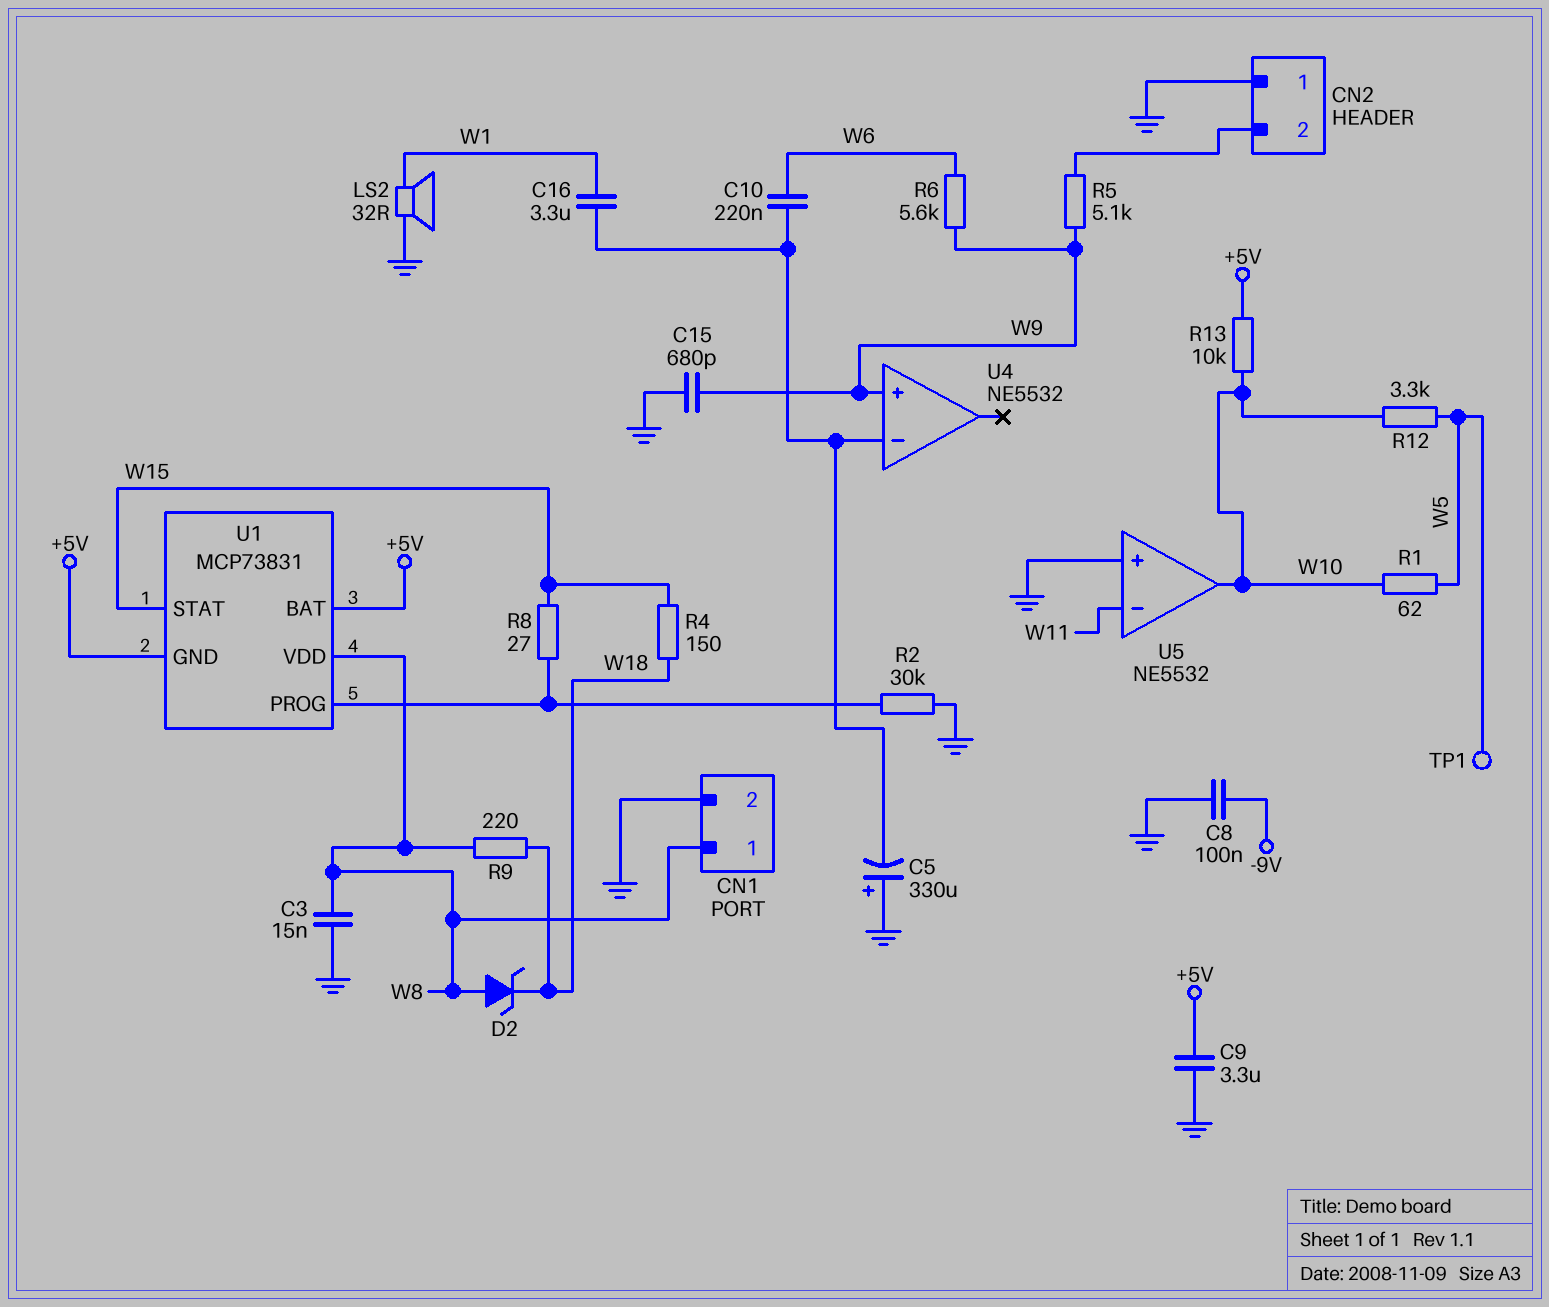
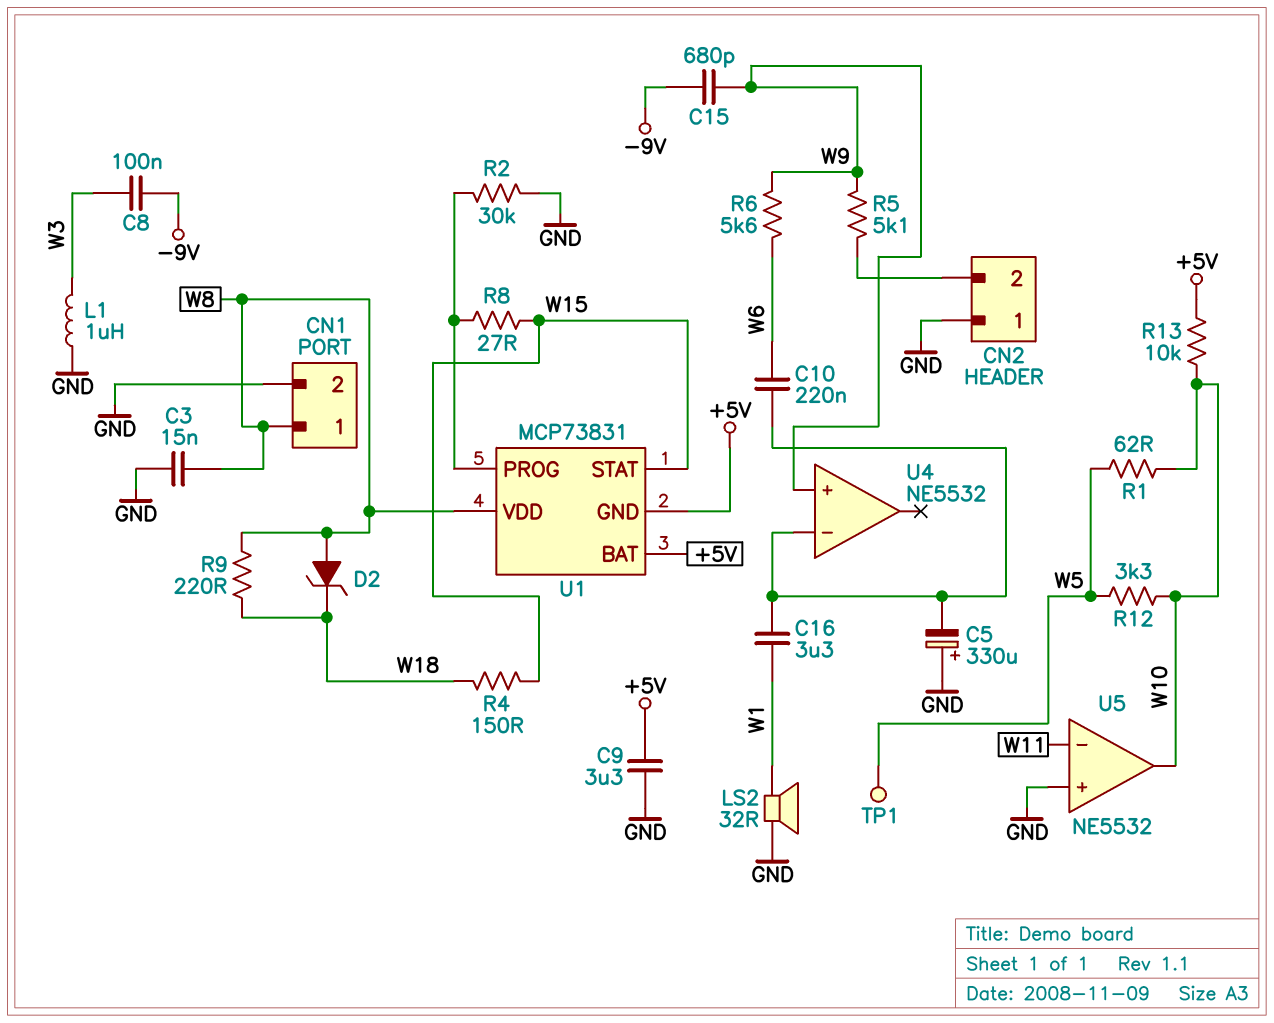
C8: 100nF (-9V, GND) -> 100nF (-9V, W3)
C15: 680pF (GND, W9) -> 680pF (-9V, W9)
L1: none -> 1uH (GND, W3)

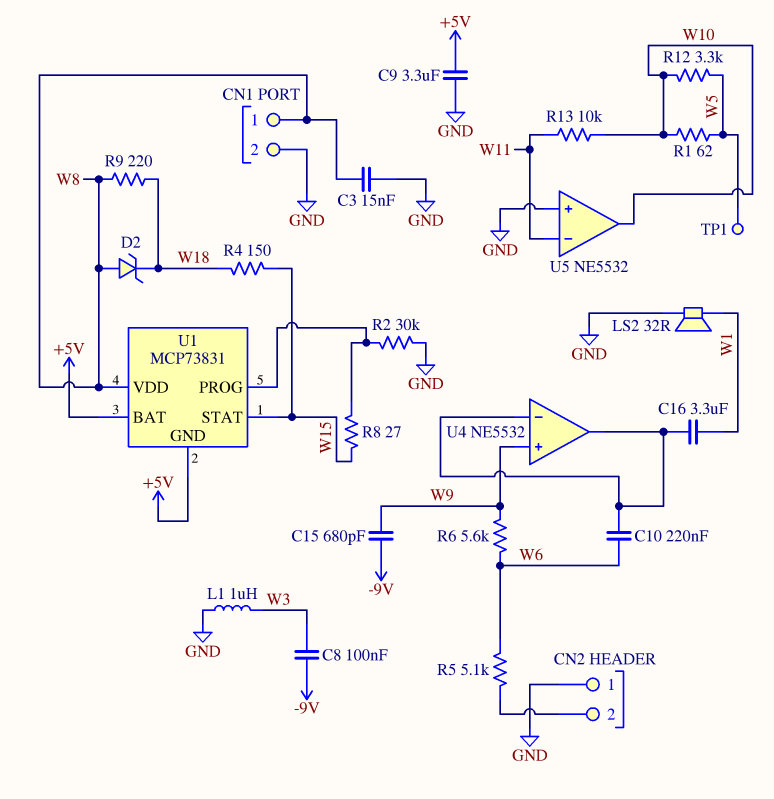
C5: 330uF (plus GND, minus U4/in-) -> none
R5: 5.1k (CN2/2, W9) -> 5.1k (CN2/2, W6)
R13: 10k (+5V, W10) -> 10k (W10, W11)
U4 pin out: none -> U4/in-

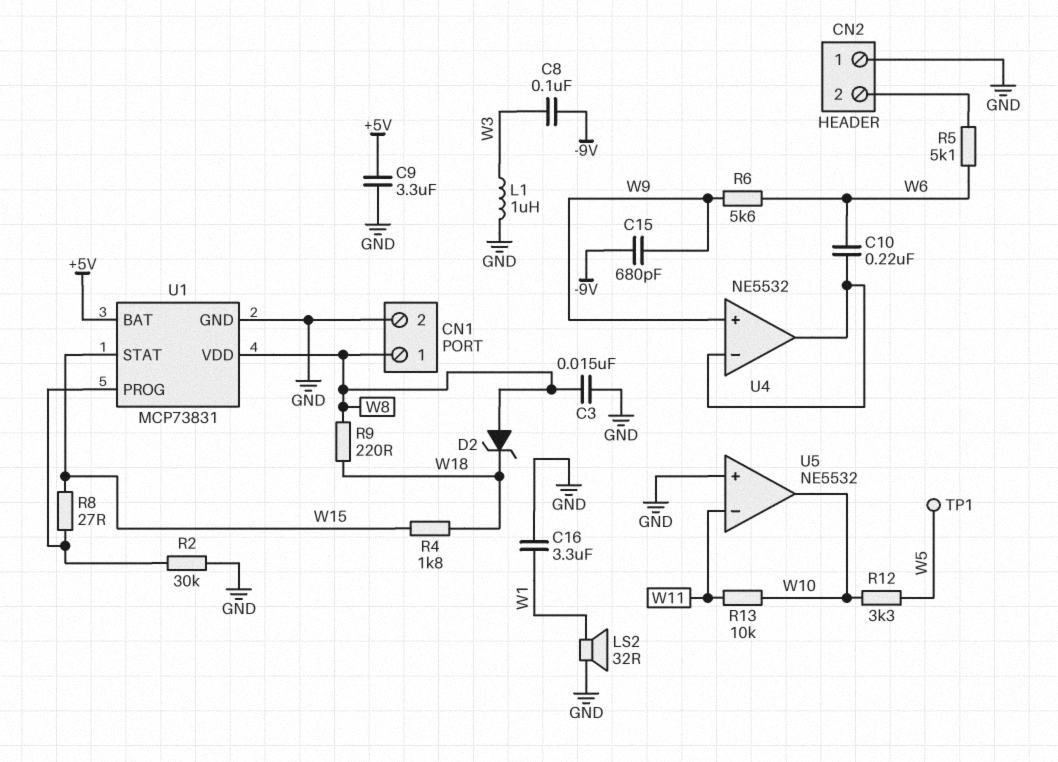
C16: 3.3uF (U4/in-, W1) -> 3.3uF (GND, W1)
R1: 62 (W5, W10) -> none
R4: 150 (W15, W18) -> 1.8k (W15, W18)
U1 pin GND: +5V -> GND

